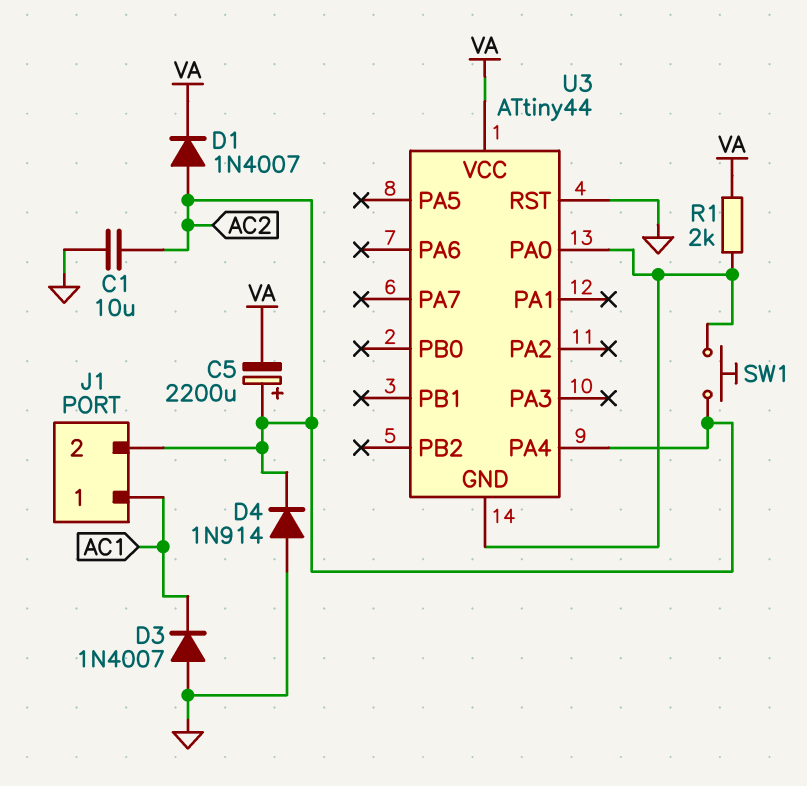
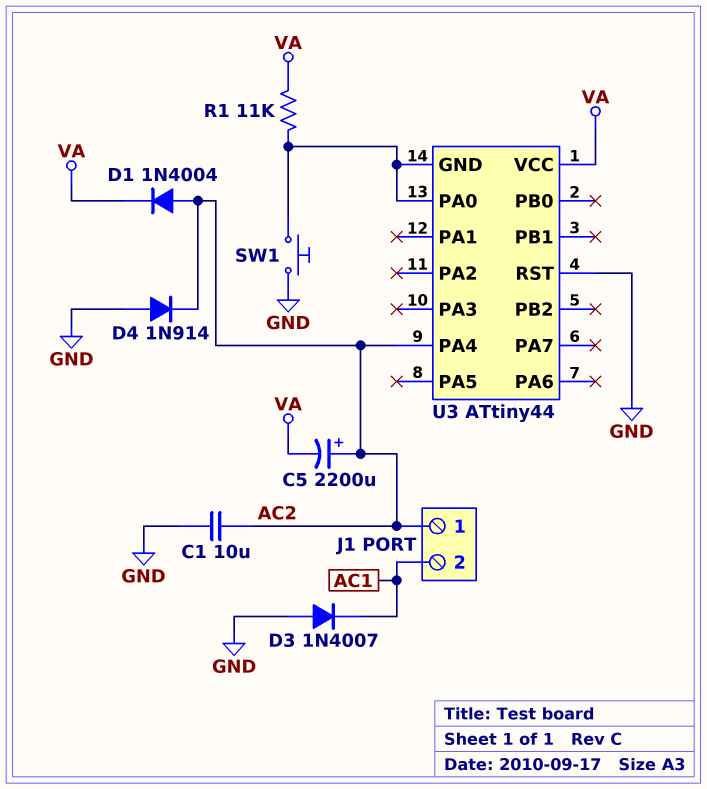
D1: diode 1N4007 (A AC2, K VA) -> diode 1N4004 (A AC2, K VA)
J1 pin 1: AC1 -> AC2
J1 pin 2: AC2 -> AC1
R1: 2k (U3/GND, VA) -> 11k (U3/GND, VA)
SW1: button (AC2, U3/GND) -> button (GND, U3/GND)

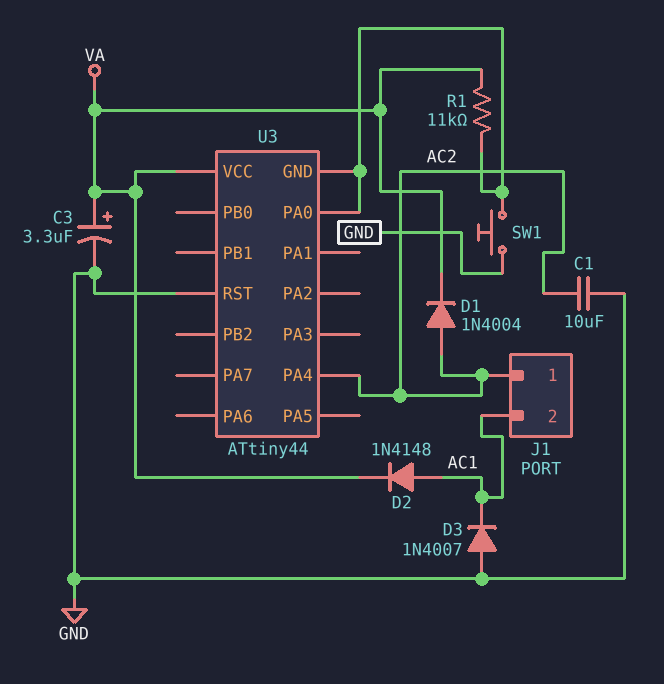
C3: none -> 3.3uF (plus VA, minus GND)
C5: 2200uF (plus AC2, minus VA) -> none
D2: none -> diode 1N4148 (A AC1, K VA)
D4: diode 1N914 (A GND, K AC2) -> none

